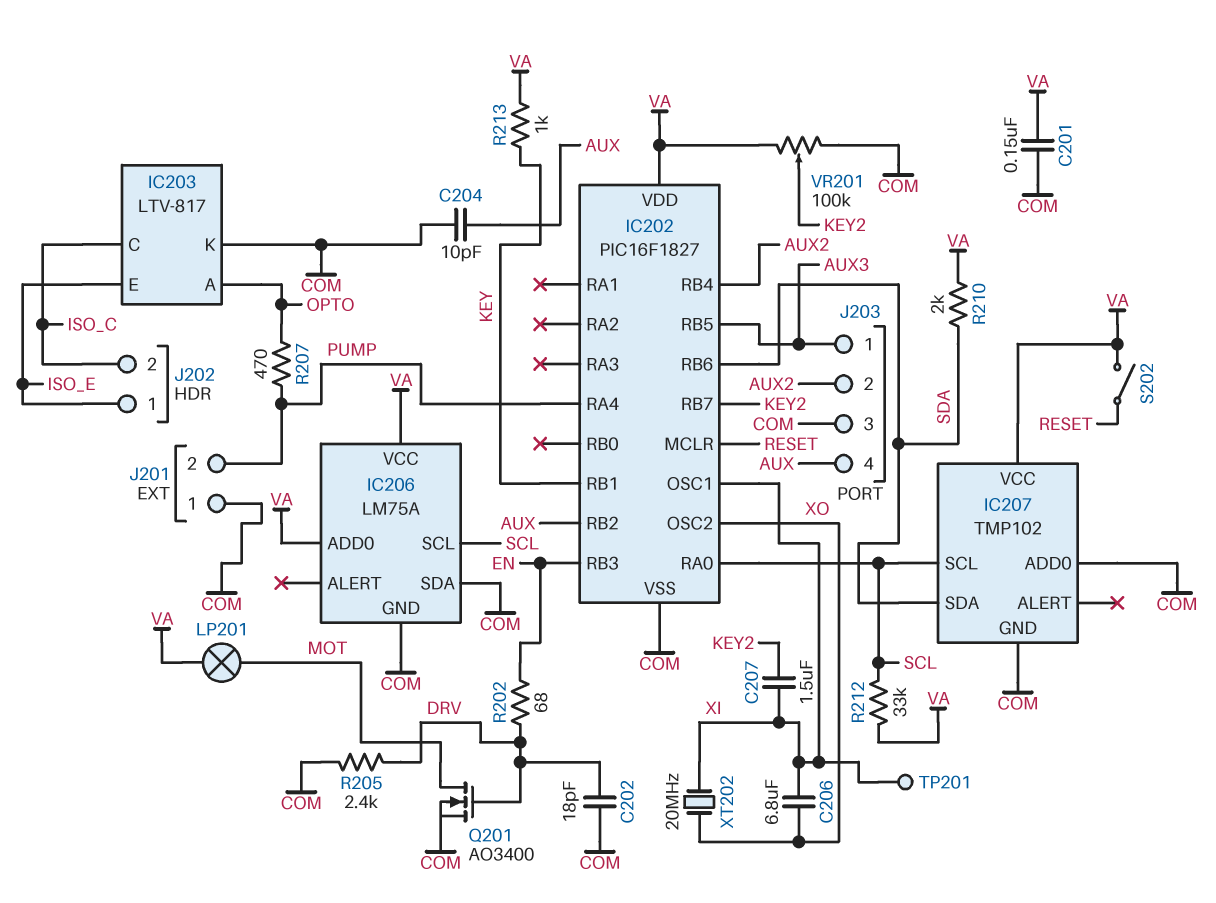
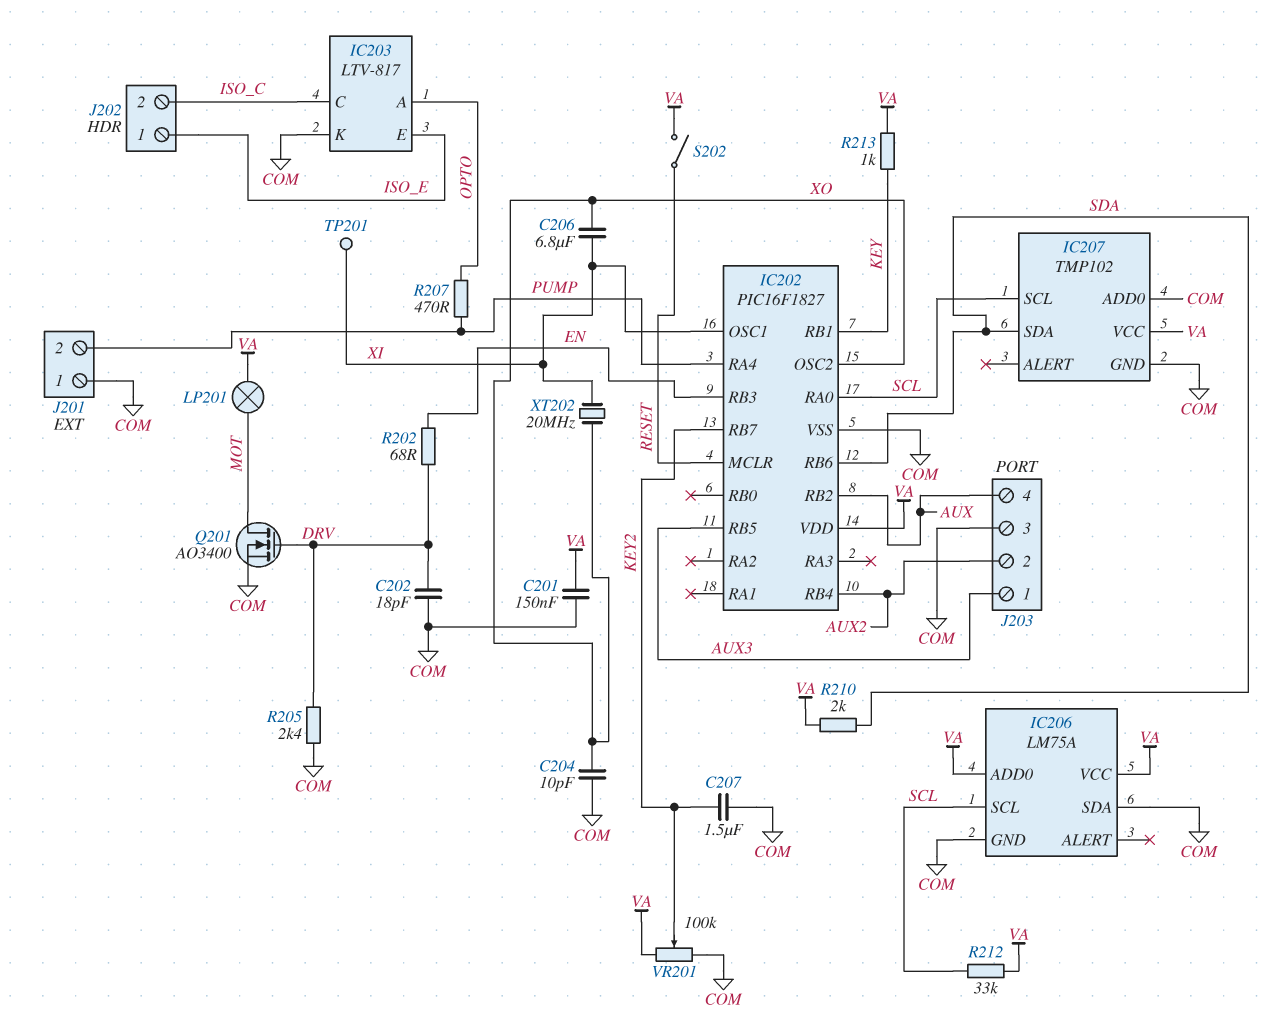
C204: 10pF (AUX, COM) -> 10pF (COM, XO)
C207: 1.5uF (KEY2, XI) -> 1.5uF (COM, KEY2)

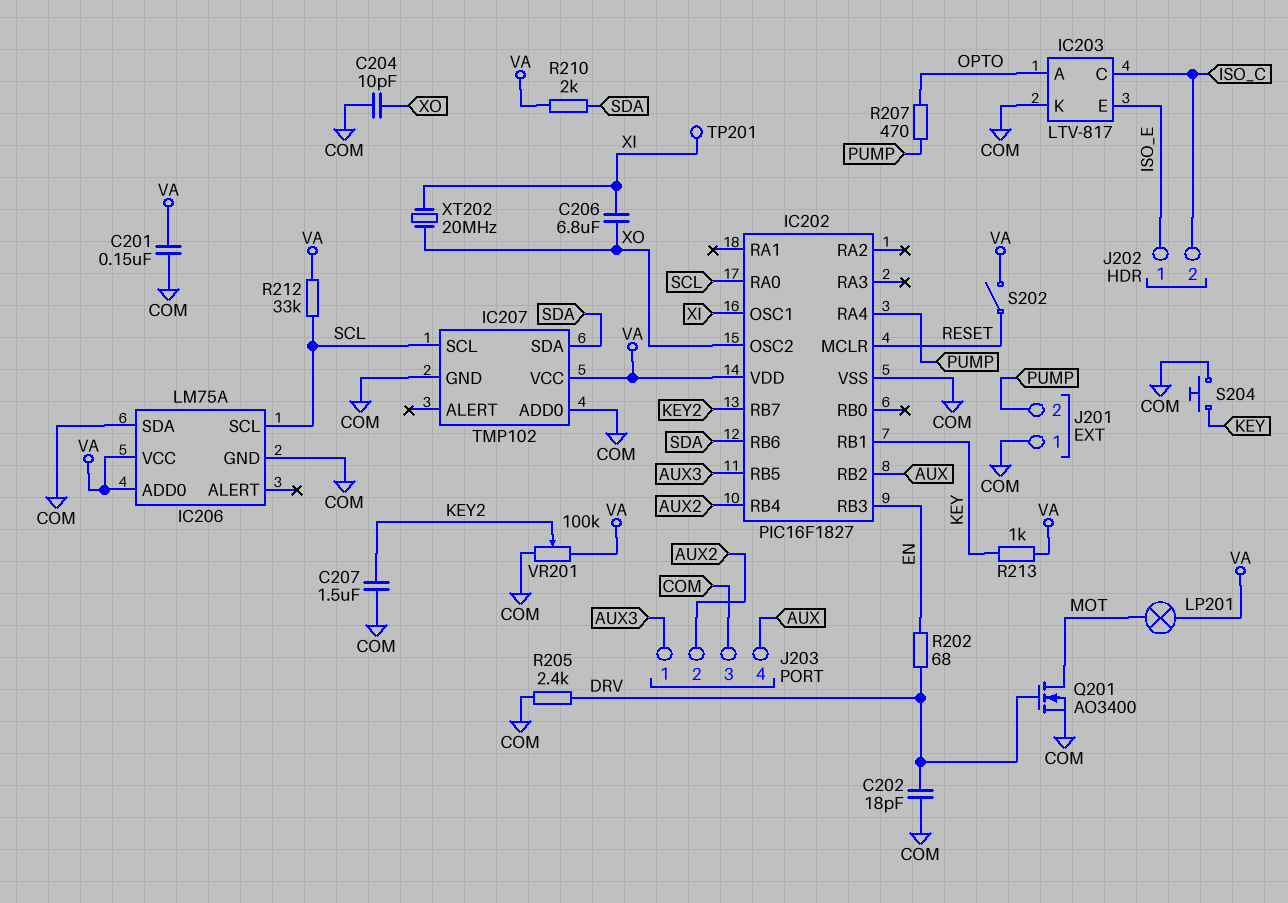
S204: none -> button (COM, KEY)

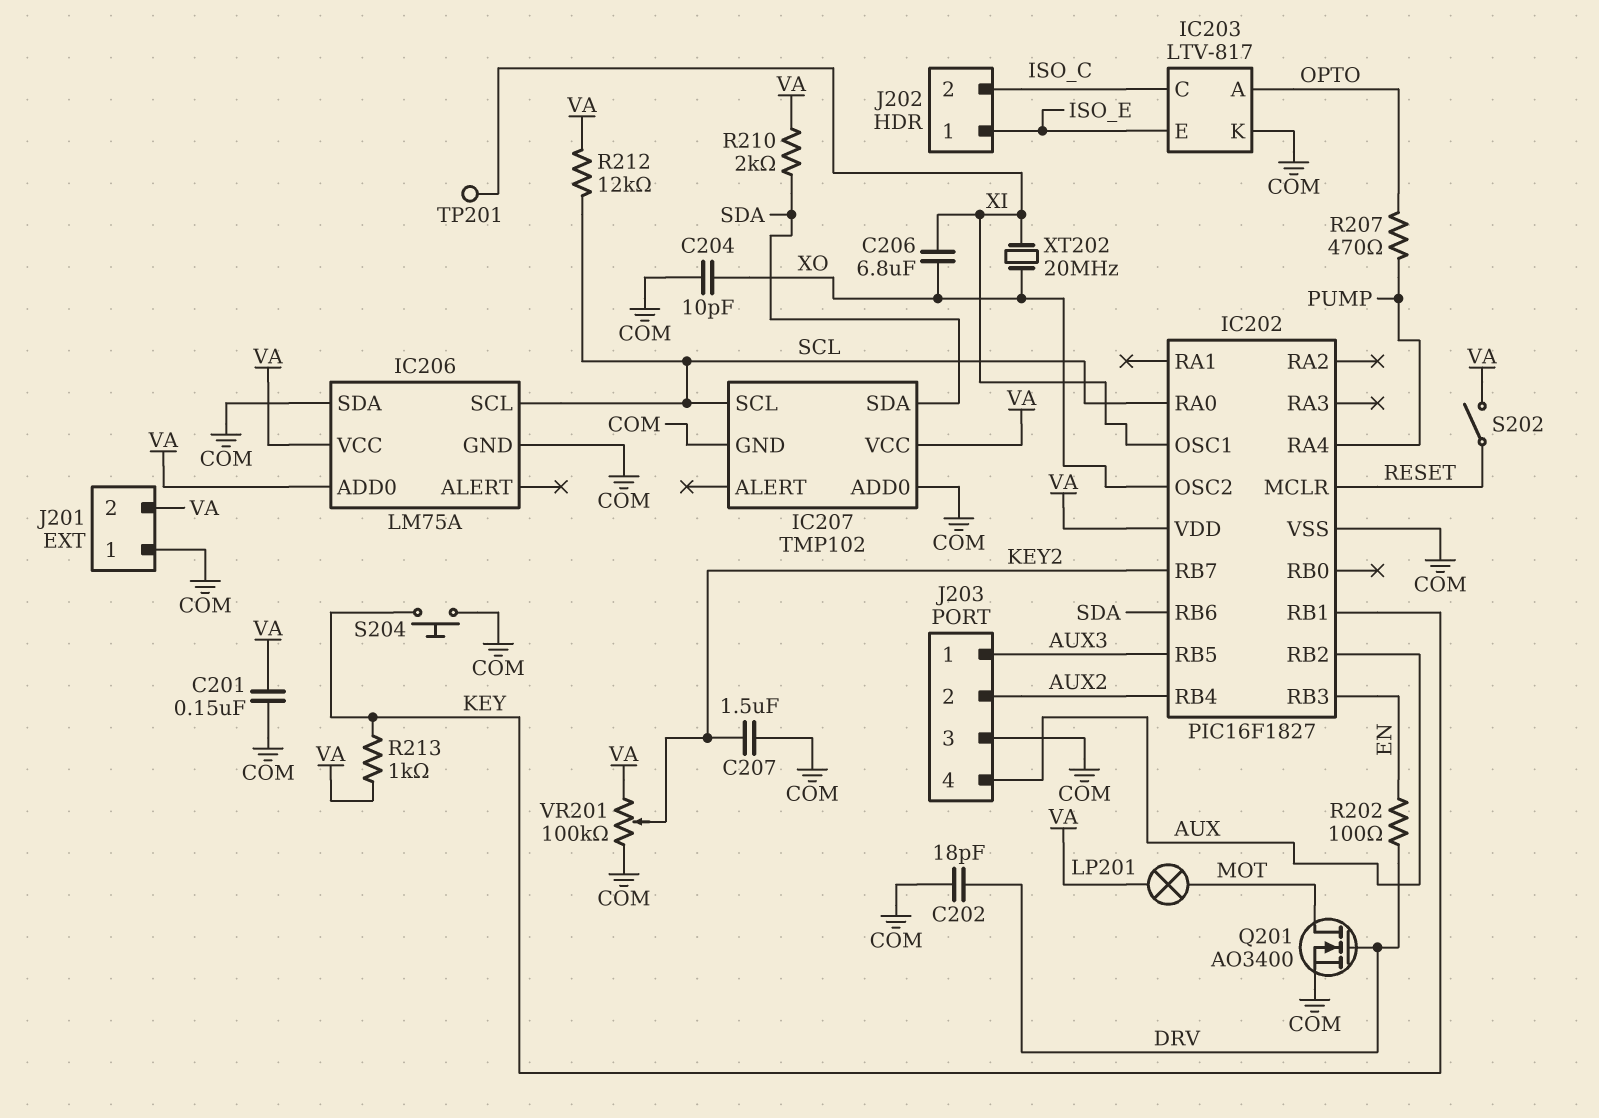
J201 pin 2: PUMP -> VA
R202: 68 (DRV, EN) -> 100 (DRV, EN)
R205: 2.4k (COM, DRV) -> none
R212: 33k (SCL, VA) -> 12k (SCL, VA)

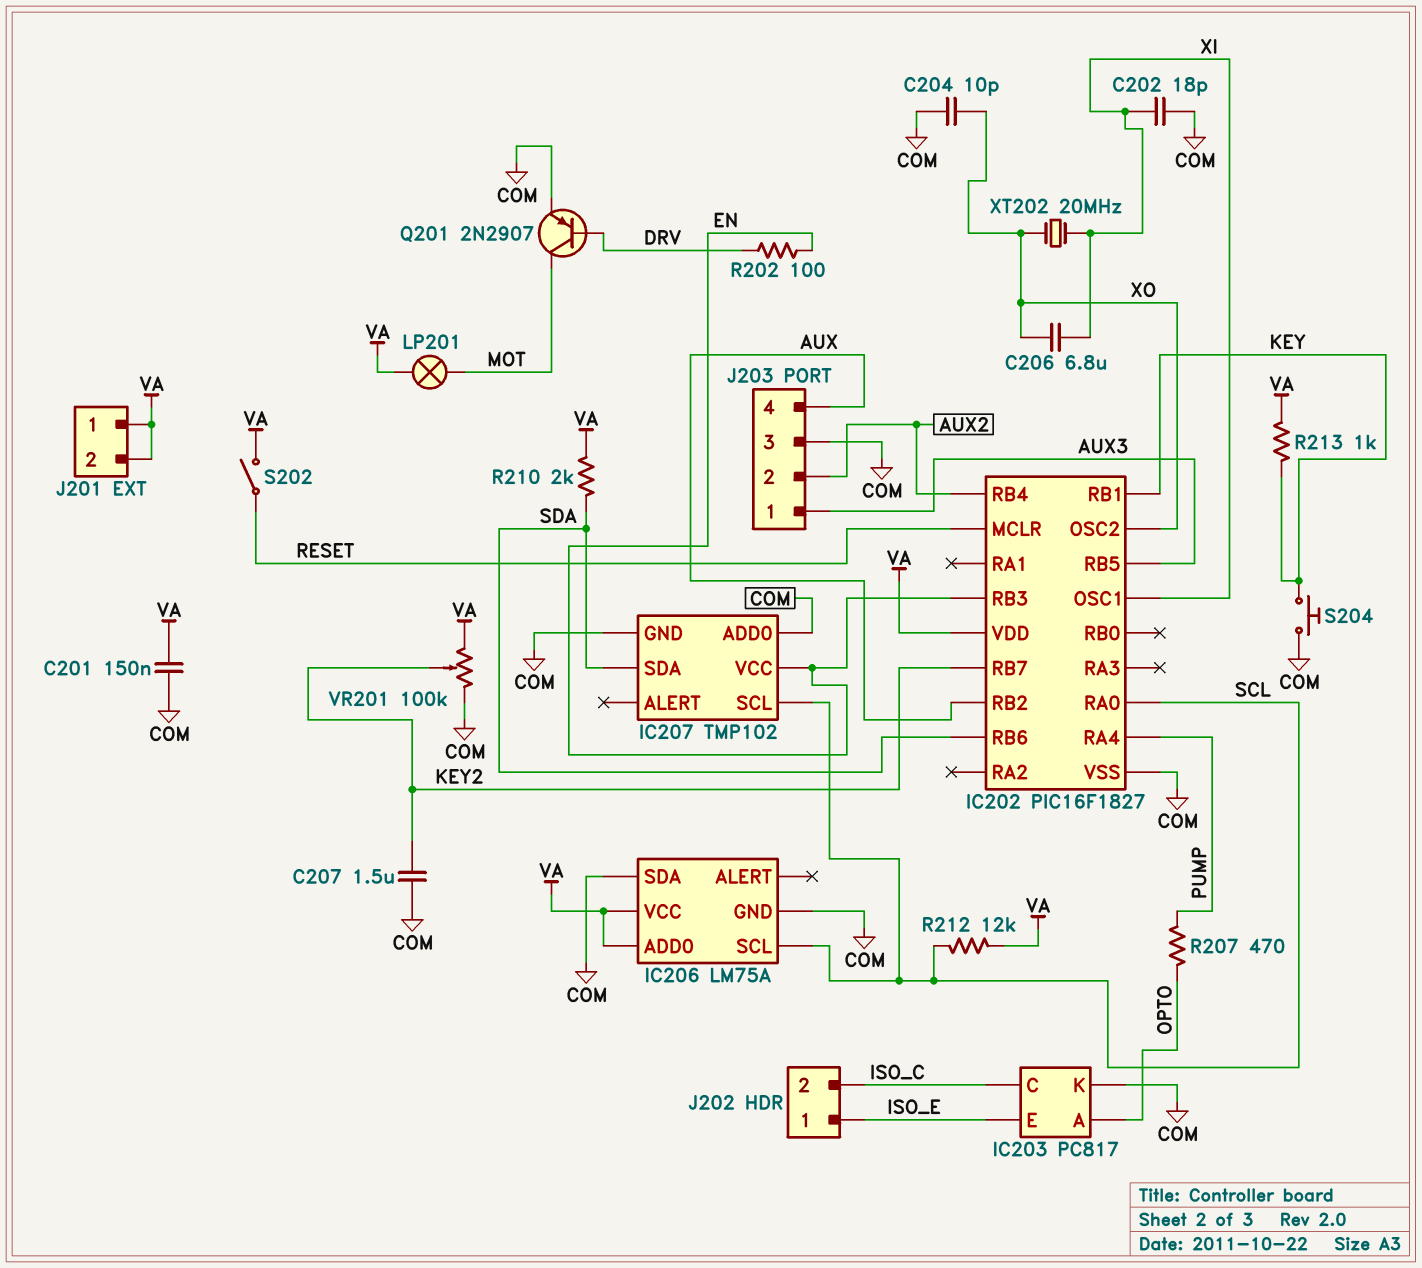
C202: 18pF (COM, DRV) -> 18pF (COM, XI)
IC203: LTV-817 -> PC817
IC207 pin VCC: VA -> EN
J201 pin 1: COM -> VA
Q201: NMOS AO3400 (G DRV, D MOT, S COM) -> PNP 2N2907 (B DRV, C MOT, E COM)
TP201: test point (XI) -> none

